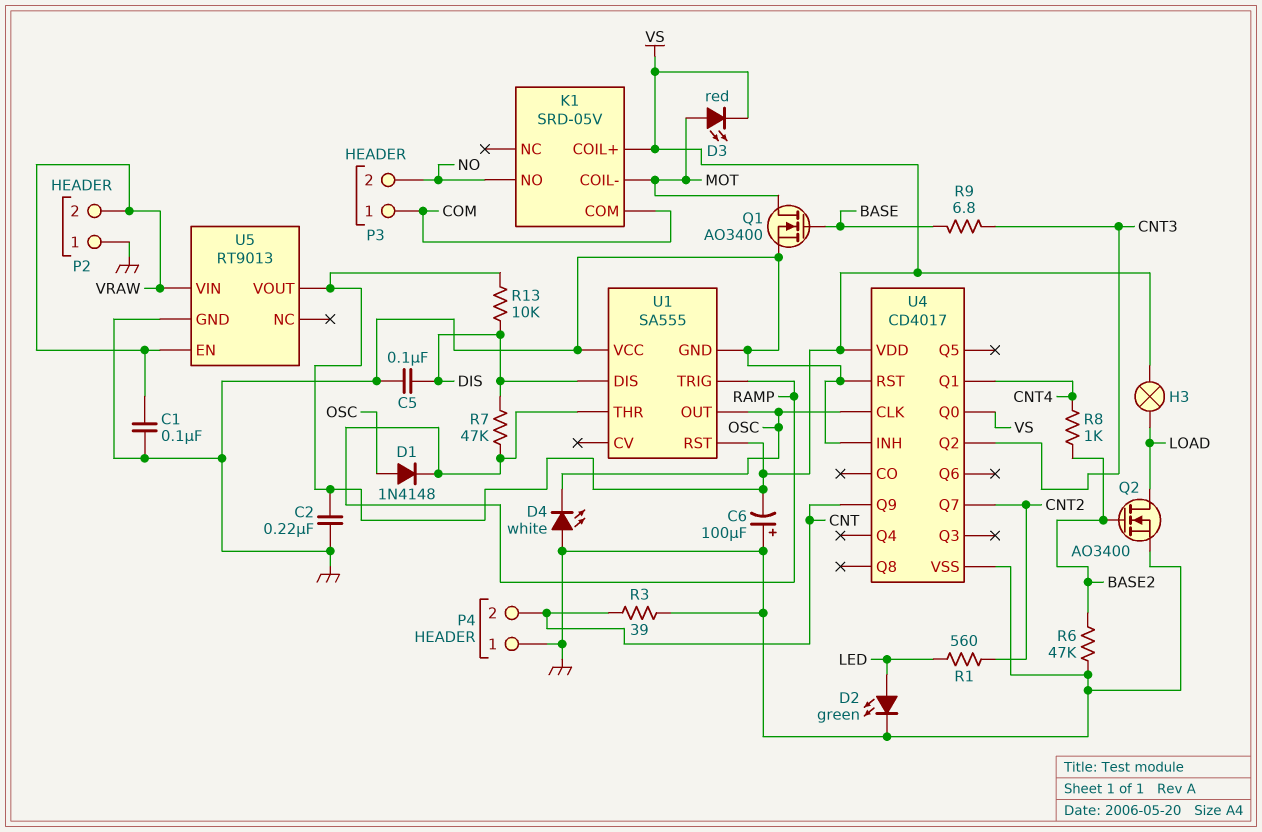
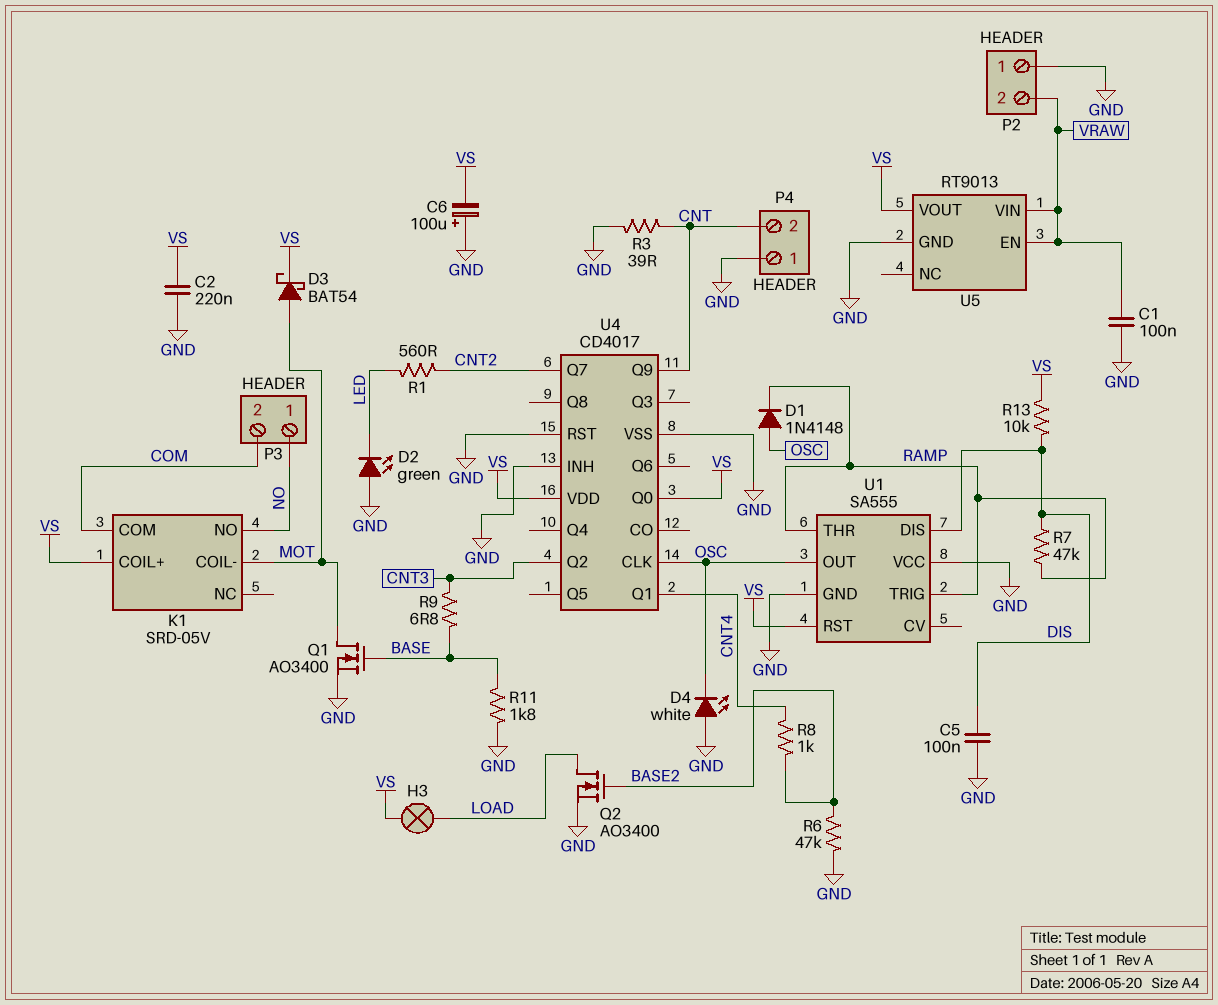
D2: LED green (A LED, K GND) -> LED green (A GND, K LED)
D3: LED red (A MOT, K VS) -> schottky BAT54 (A MOT, K VS)
P3 pin 1: COM -> NO
P3 pin 2: NO -> COM
R11: none -> 1.8k (BASE, GND)

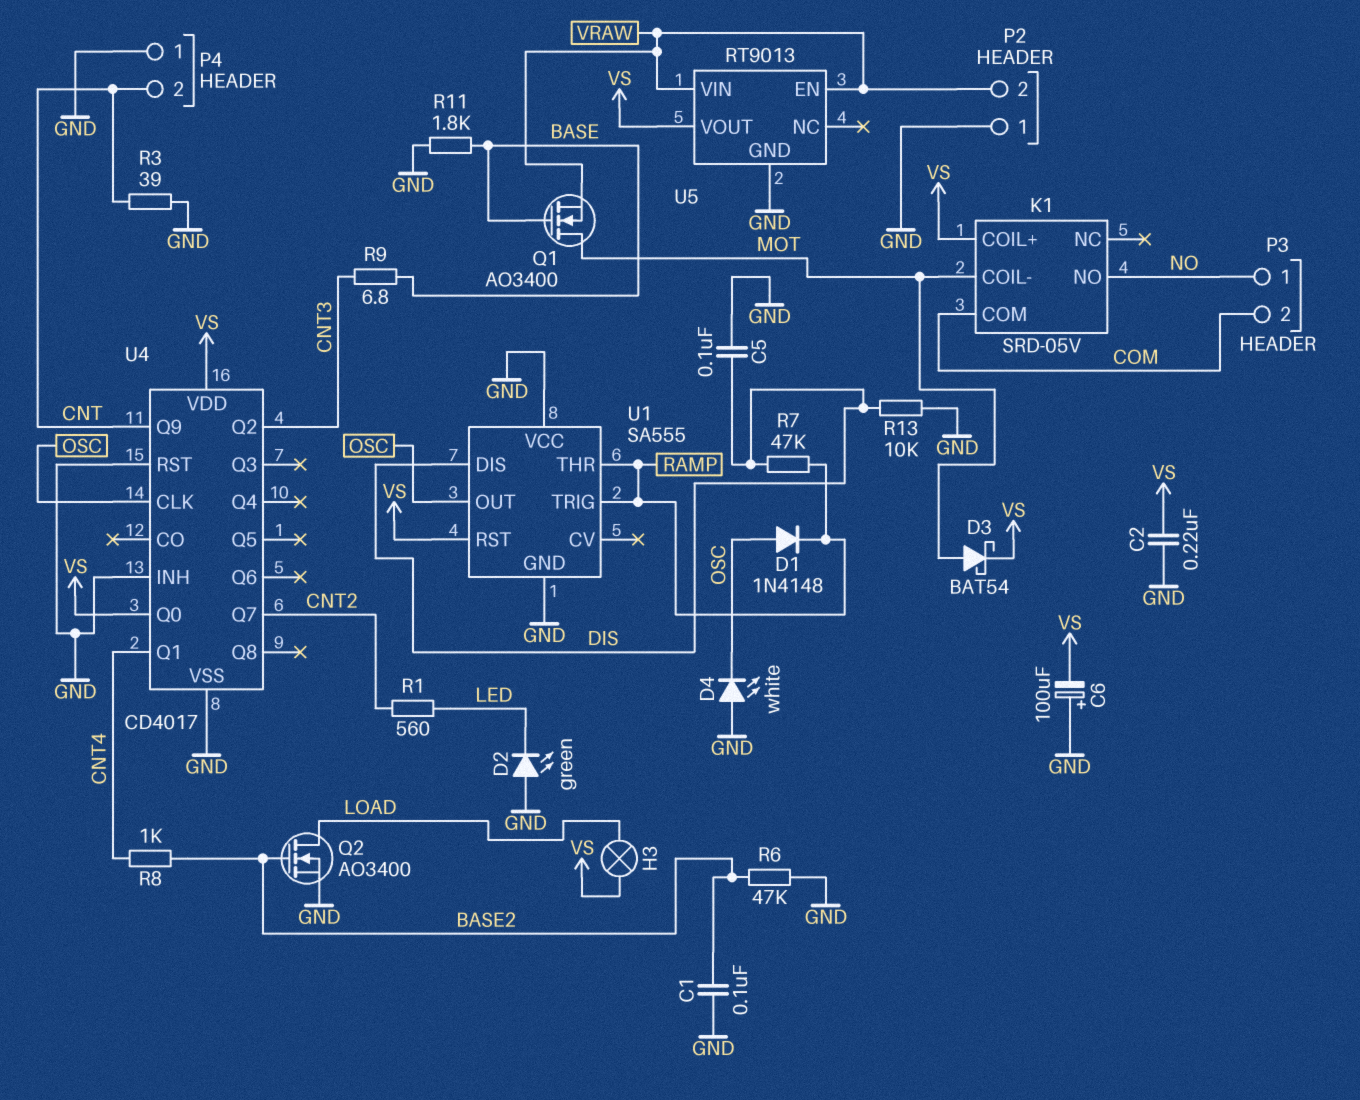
C1: 100nF (GND, VRAW) -> 100nF (BASE2, GND)
Q1: NMOS AO3400 (G BASE, D MOT, S GND) -> NMOS AO3400 (G BASE, D MOT, S VRAW)
R13: 10k (DIS, VS) -> 10k (DIS, GND)

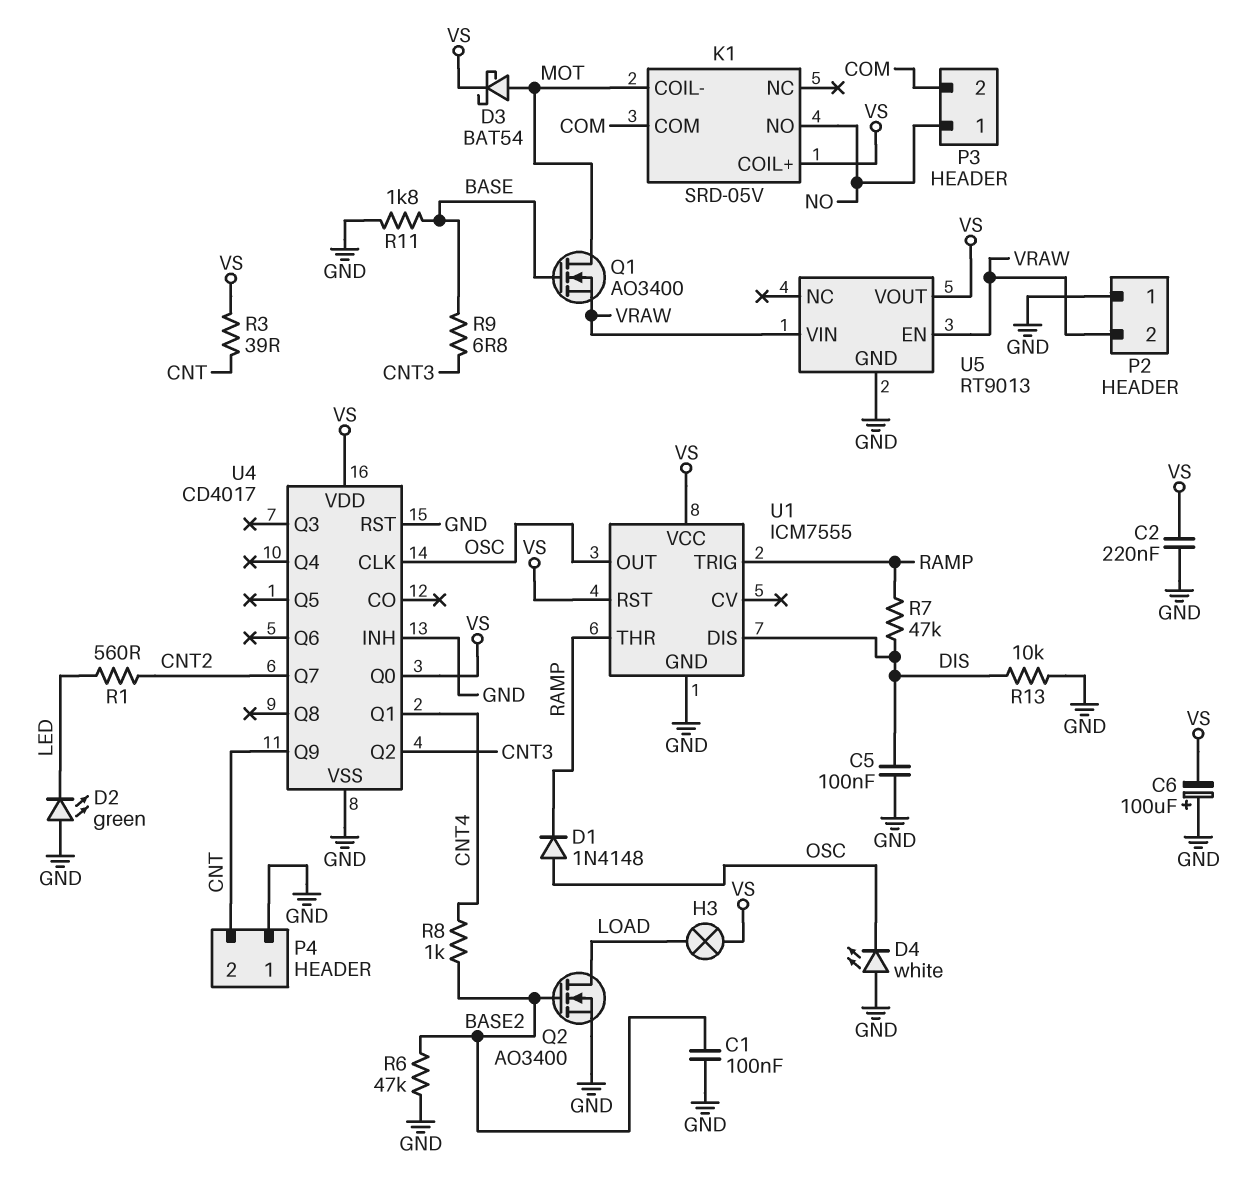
R3: 39 (CNT, GND) -> 39 (CNT, VS)
U1: SA555 -> ICM7555
U1 pin VCC: GND -> VS

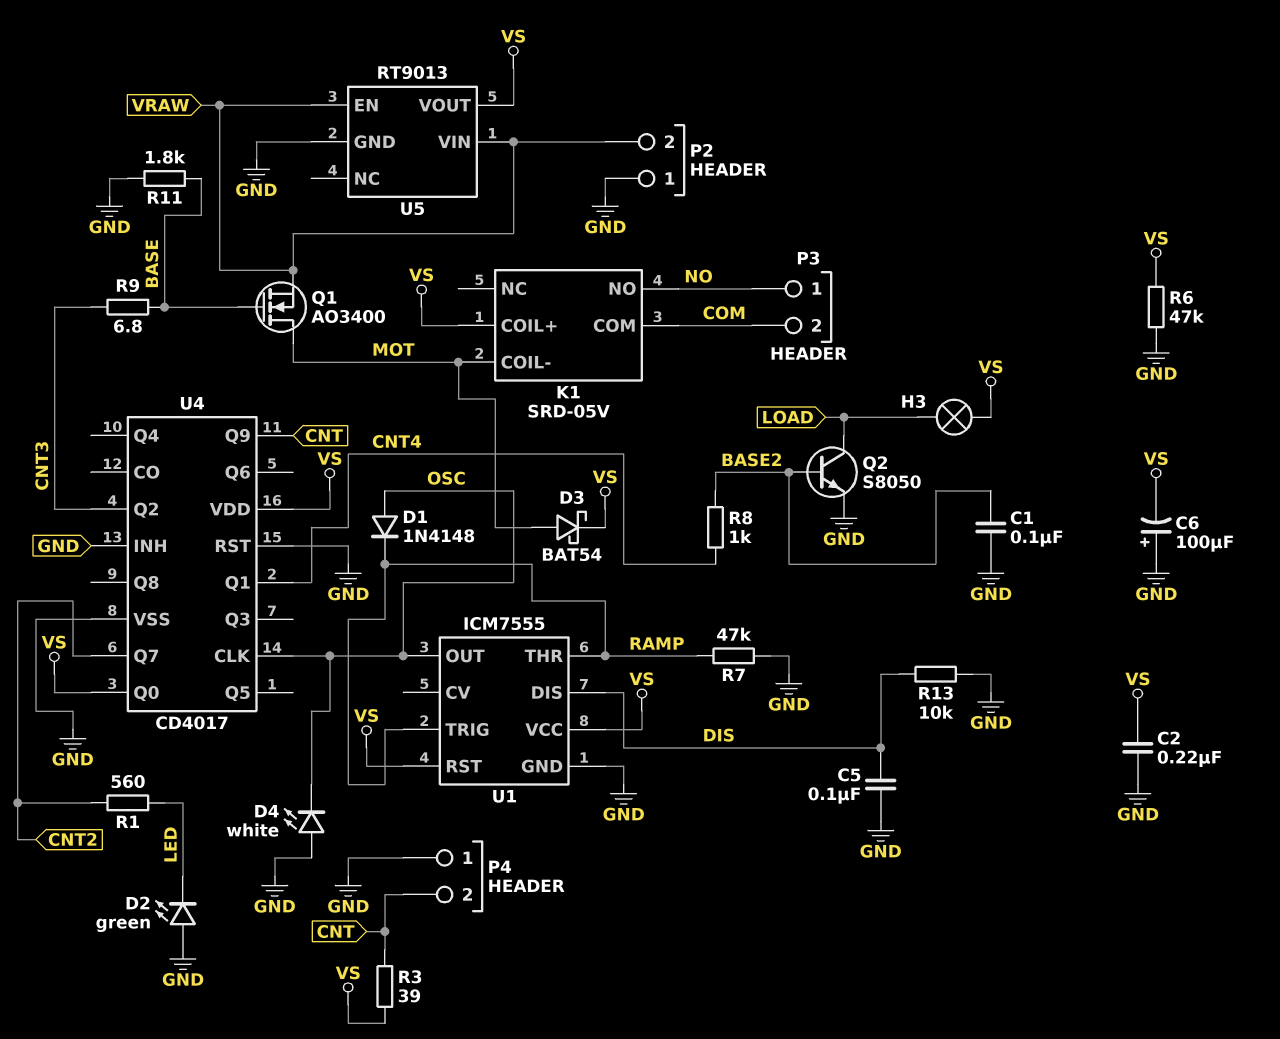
Q2: NMOS AO3400 (G BASE2, D LOAD, S GND) -> NPN S8050 (B BASE2, C LOAD, E GND)
R6: 47k (BASE2, GND) -> 47k (GND, VS)
R7: 47k (DIS, RAMP) -> 47k (GND, RAMP)

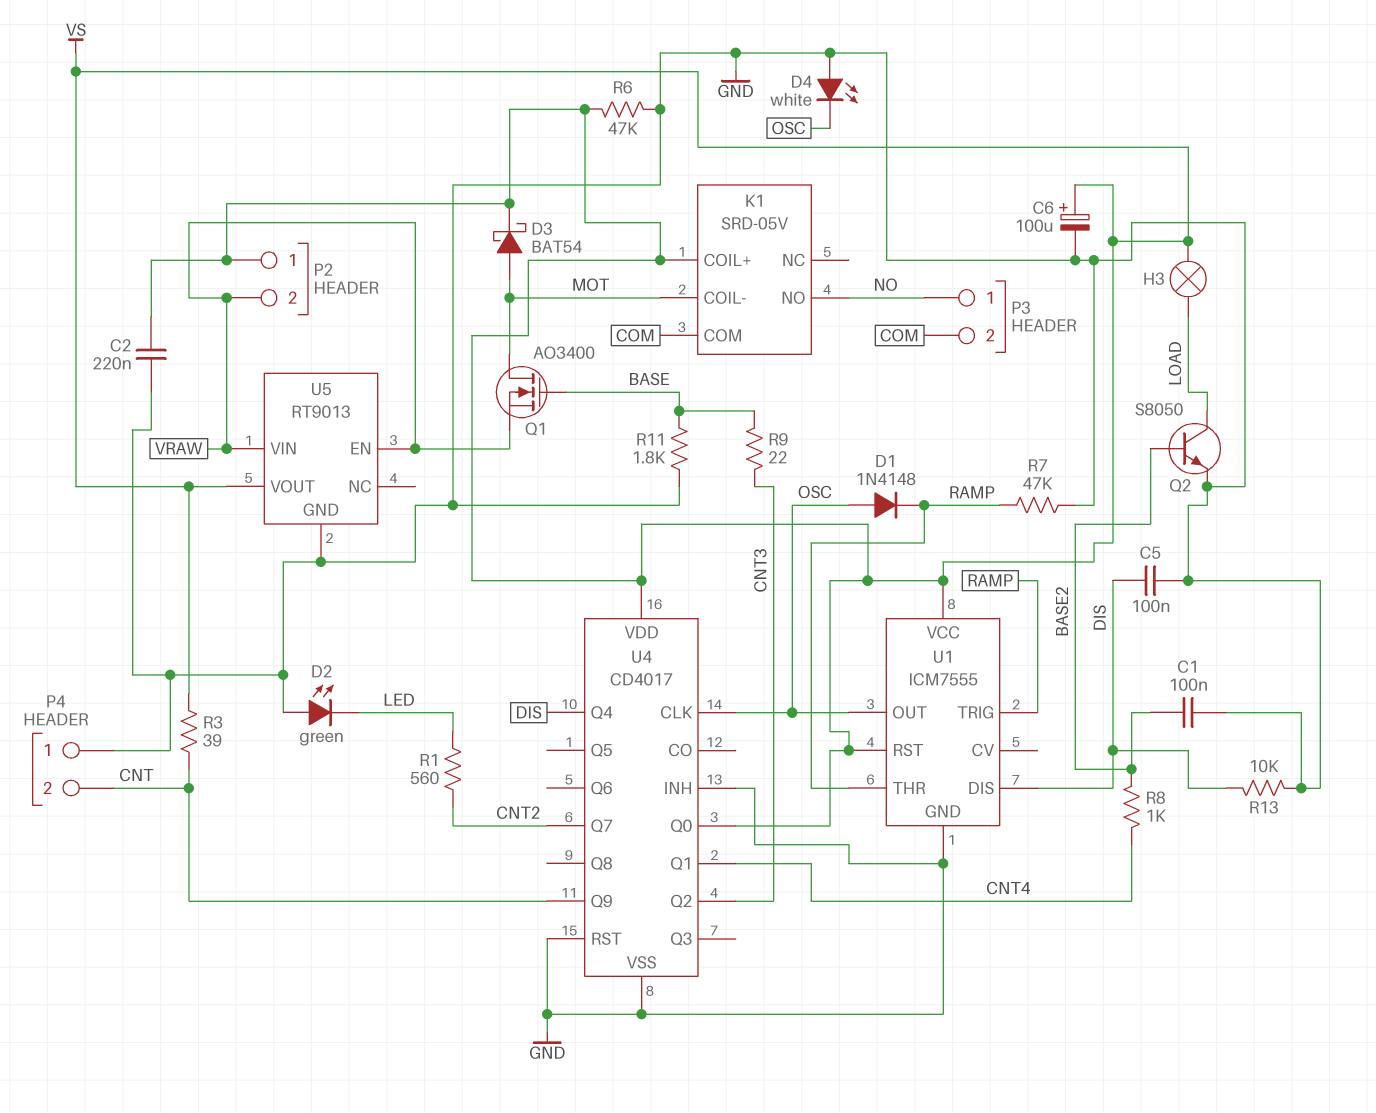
C6: 100uF (plus GND, minus VS) -> 100uF (plus VS, minus GND)
P2 pin 1: GND -> VS
R9: 6.8 (BASE, CNT3) -> 22 (BASE, CNT3)
U4 pin Q4: none -> DIS

